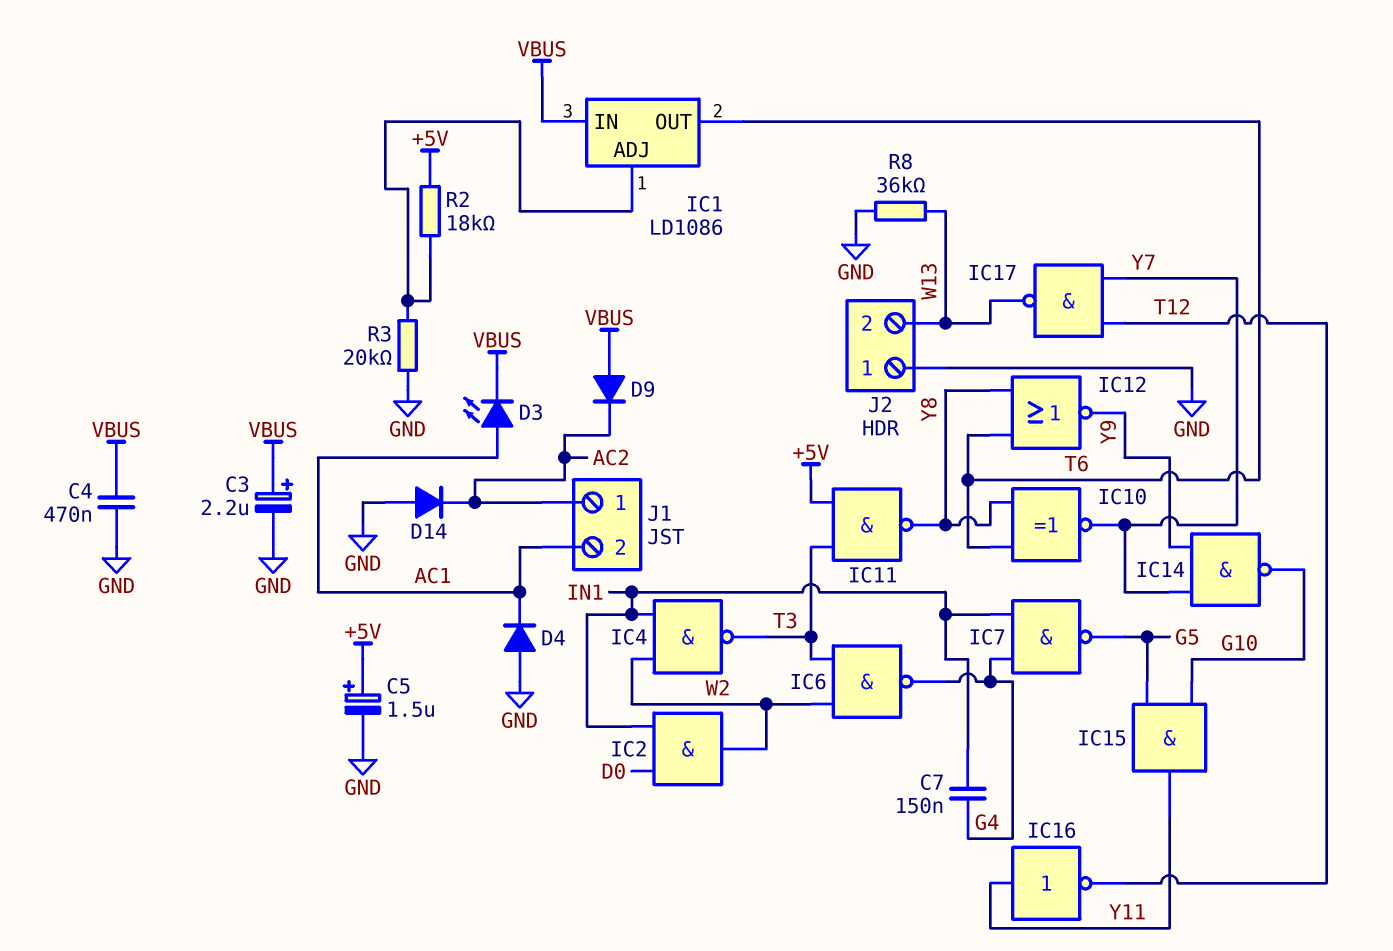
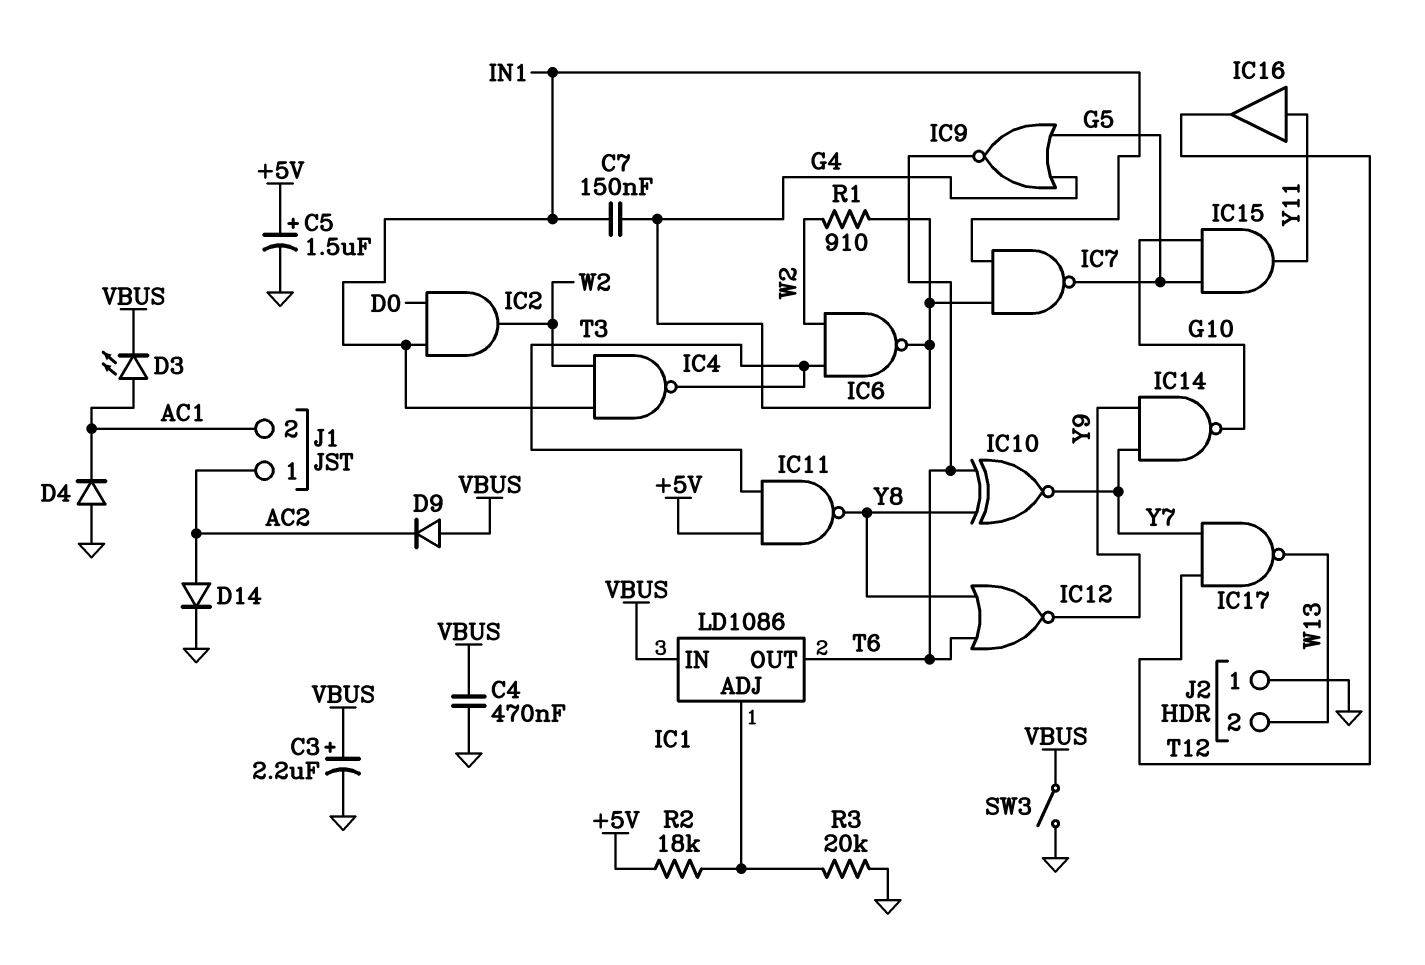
D14: diode (A GND, K AC2) -> diode (A AC2, K GND)
IC9: none -> NOR (in G4, in G5, out T6)
IC16: NOT (in Y11, out T12) -> buffer (in Y11, out T12)
R1: none -> 910 (G4, W2)
R8: 36k (GND, W13) -> none
SW3: none -> switch (GND, VBUS)

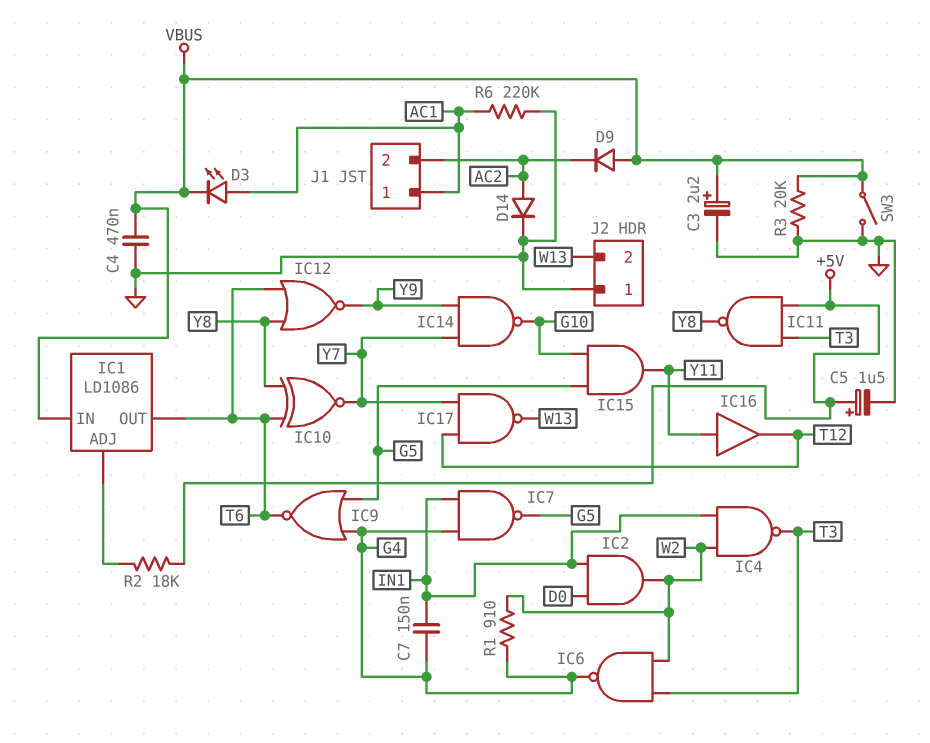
D4: diode (A GND, K AC1) -> none
J1 pin 1: AC2 -> AC1
J1 pin 2: AC1 -> AC2
R3: 20k (GND, IC1/ADJ) -> 20k (GND, VBUS)
R6: none -> 220k (AC1, GND)

